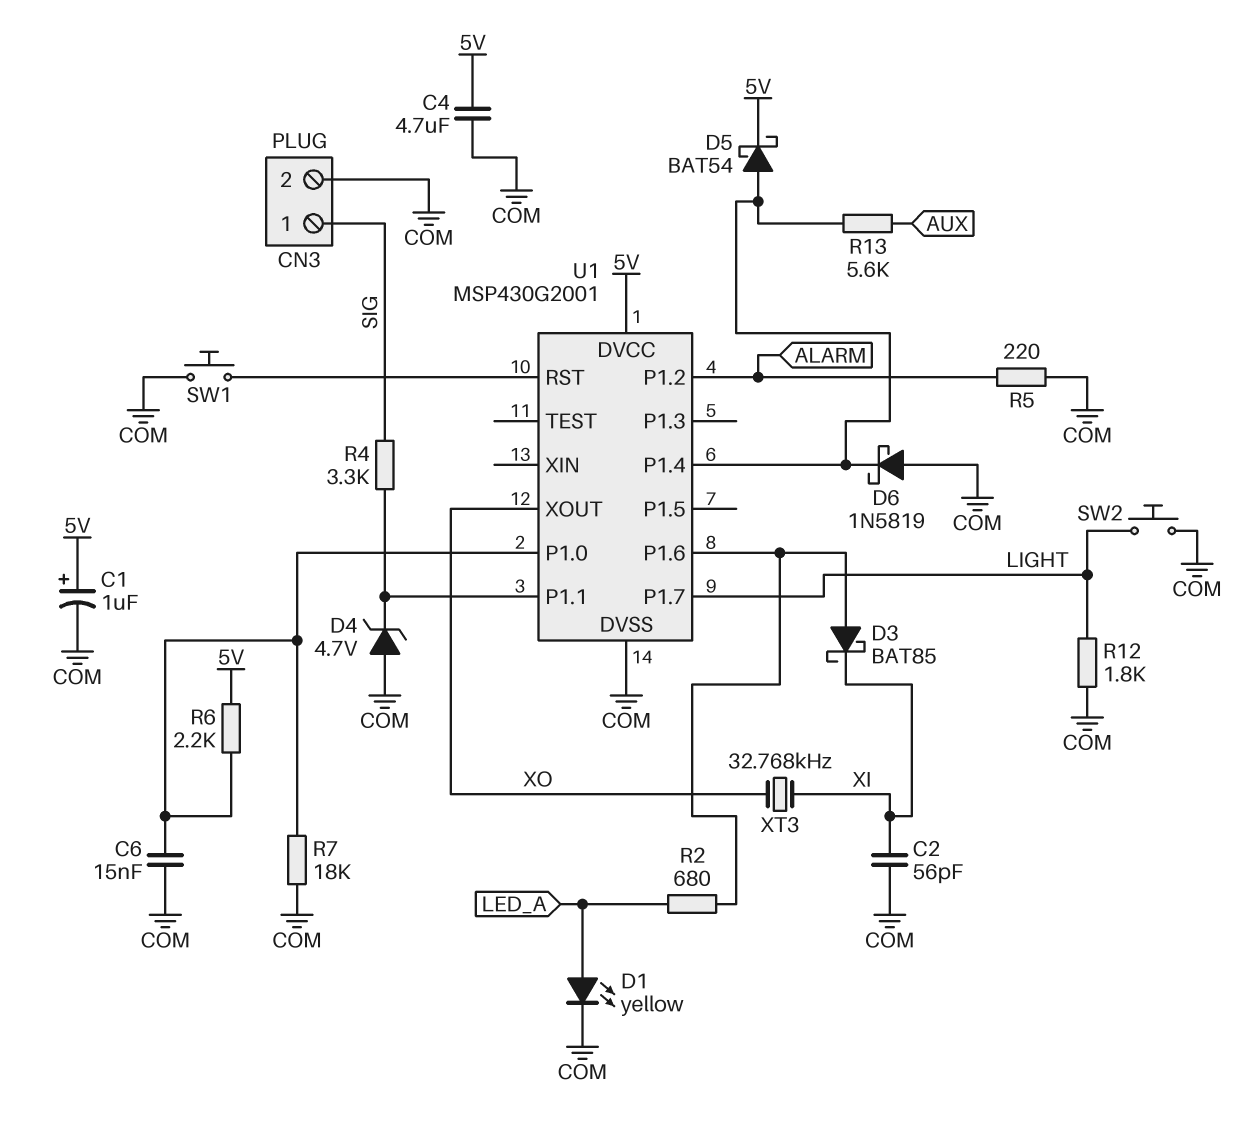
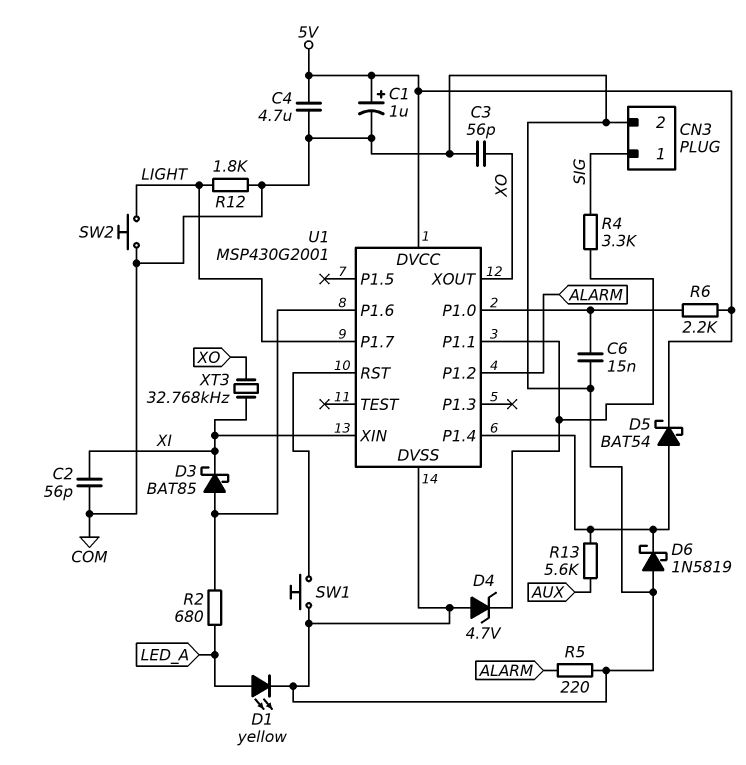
C3: none -> 56pF (COM, XO)
R7: 18k (COM, U1/P1.0) -> none
U1 pin XIN: none -> XI

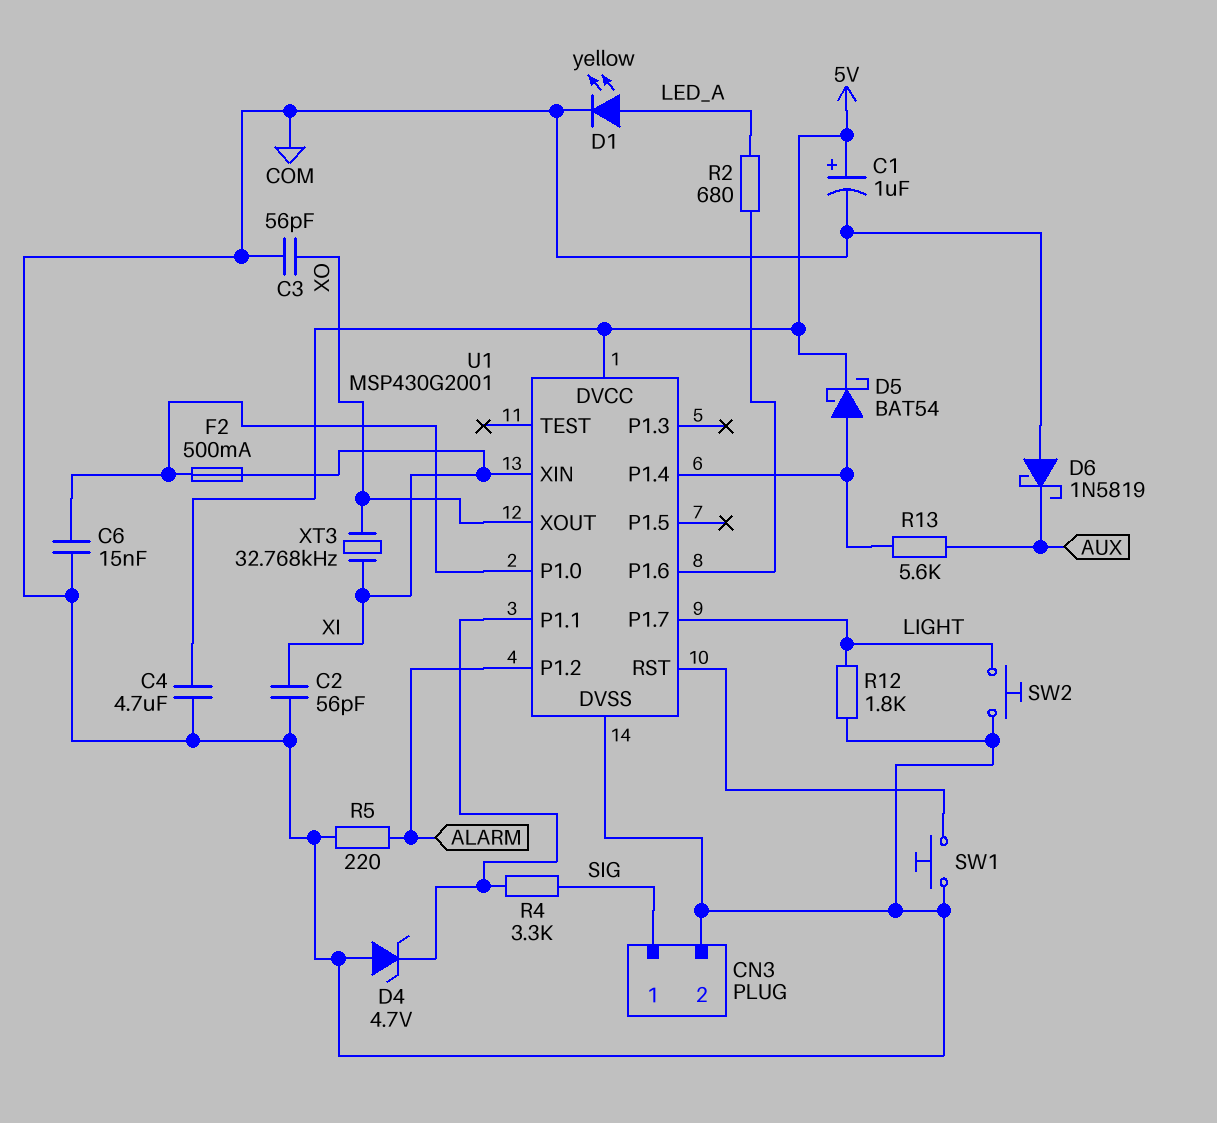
D3: schottky BAT85 (A U1/P1.6, K XI) -> none
D6: schottky 1N5819 (A COM, K U1/P1.4) -> schottky 1N5819 (A COM, K AUX)
F2: none -> 500mA (U1/P1.0, XI)
R6: 2.2k (5V, U1/P1.0) -> none

